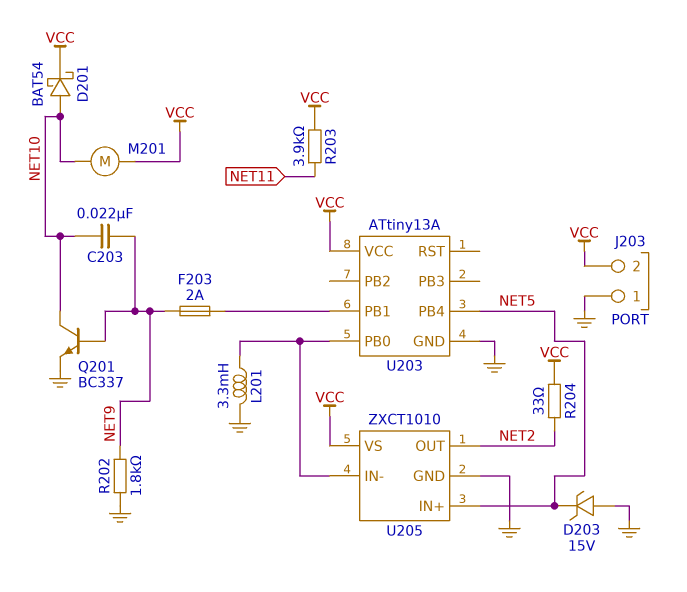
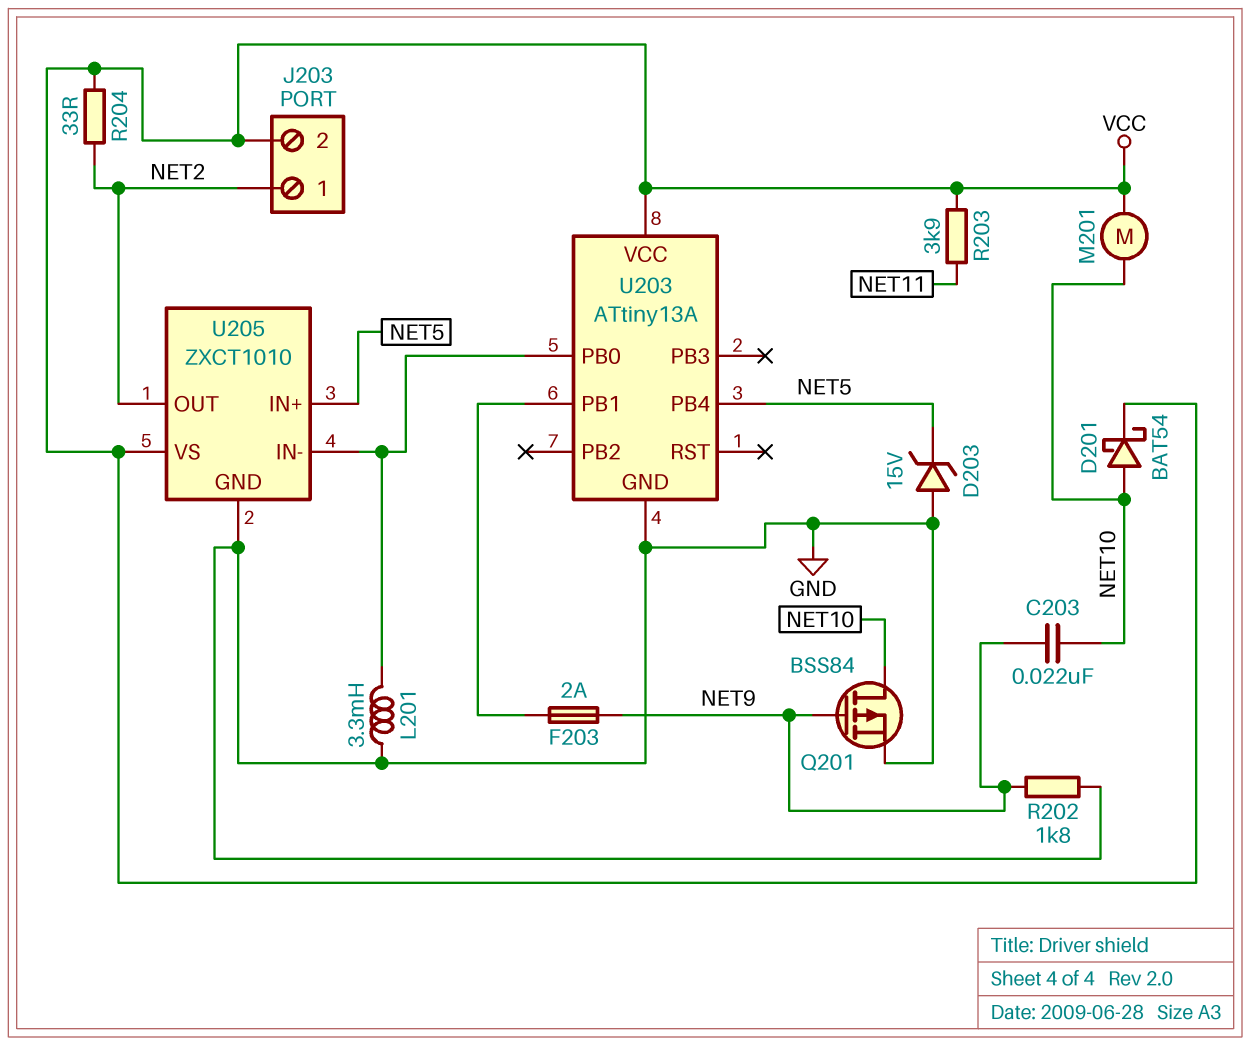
J203 pin 1: GND -> NET2
Q201: NPN BC337 (B NET9, C NET10, E GND) -> PMOS BSS84 (G NET9, D NET10, S GND)

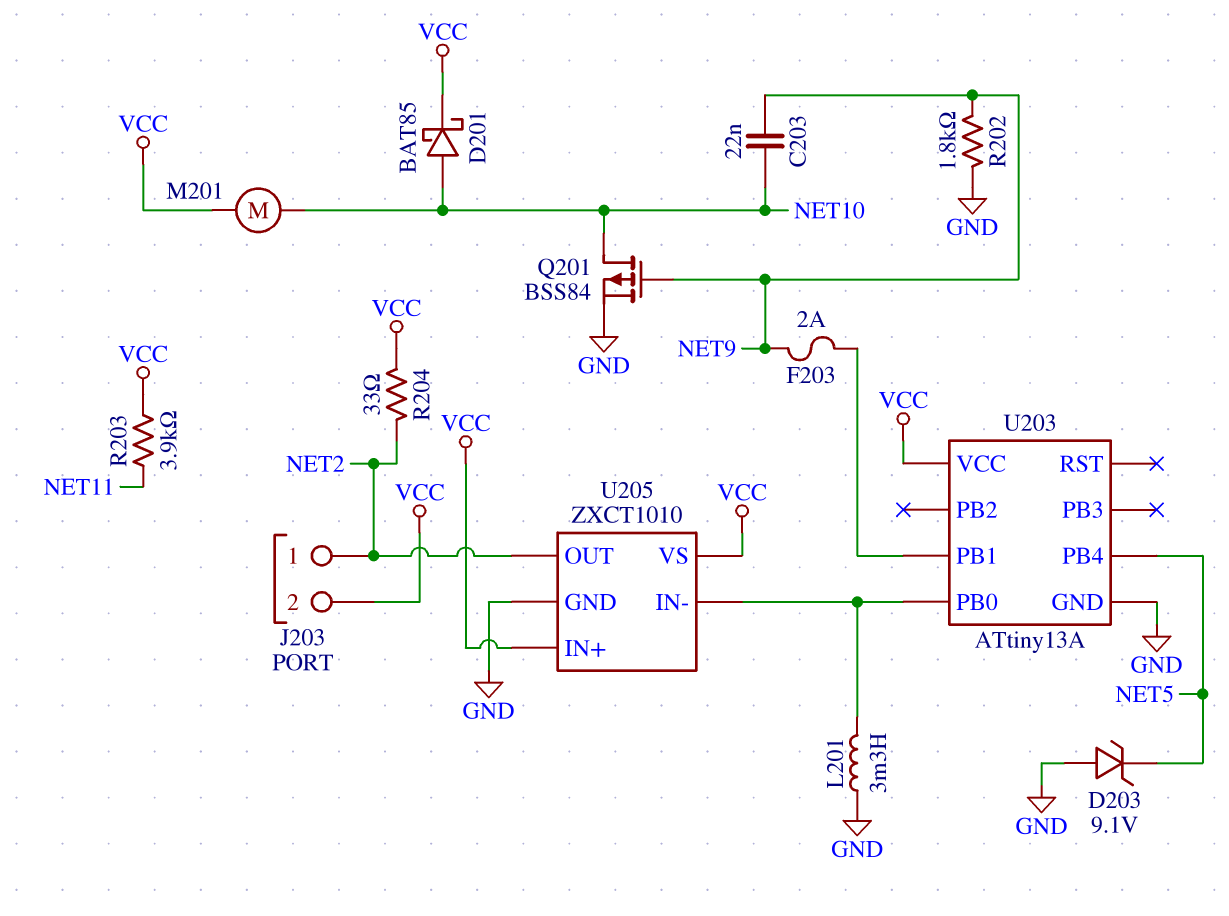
D201: schottky BAT54 (A NET10, K VCC) -> schottky BAT85 (A NET10, K VCC)
D203: zener 15V (A GND, K NET5) -> zener 9.1V (A GND, K NET5)
U205 pin IN+: NET5 -> VCC

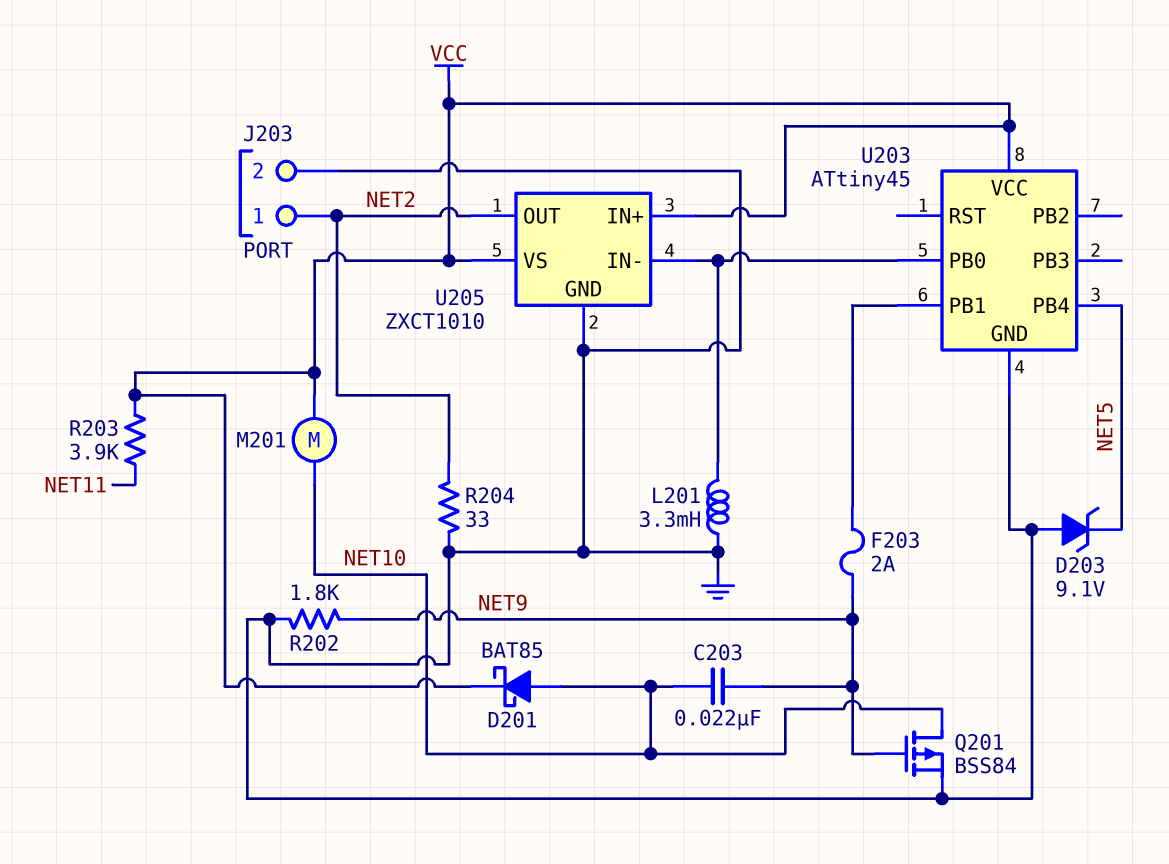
J203 pin 2: VCC -> GND
R204: 33 (NET2, VCC) -> 33 (GND, NET2)
U203: ATtiny13A -> ATtiny45

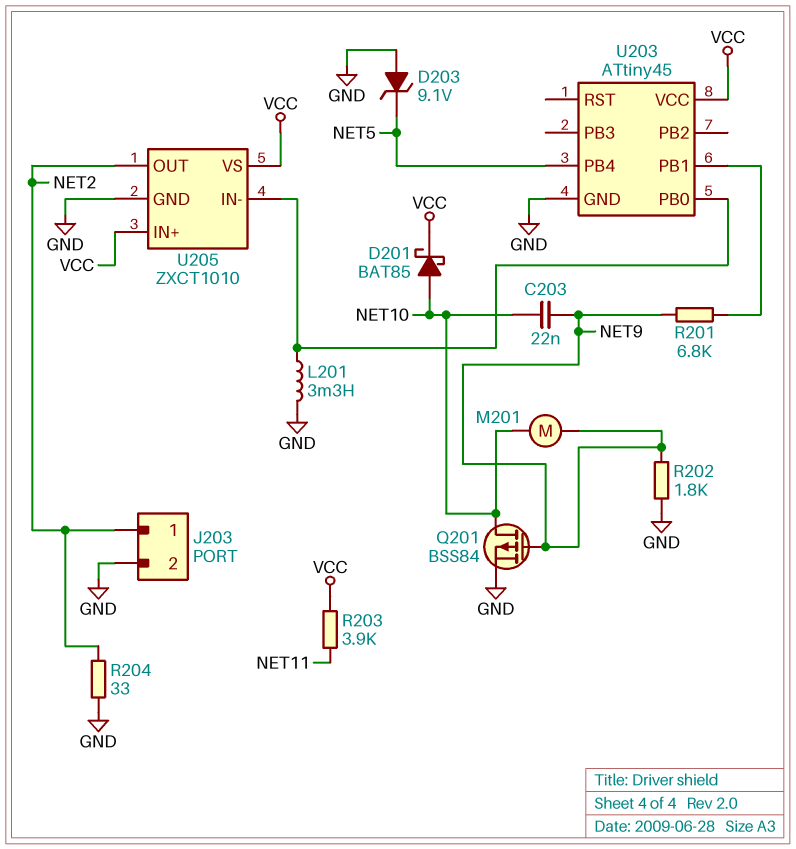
F203: 2A (NET9, U203/PB1) -> none
M201: motor (NET10, VCC) -> motor (NET9, NET10)
R201: none -> 6.8k (NET9, U203/PB1)

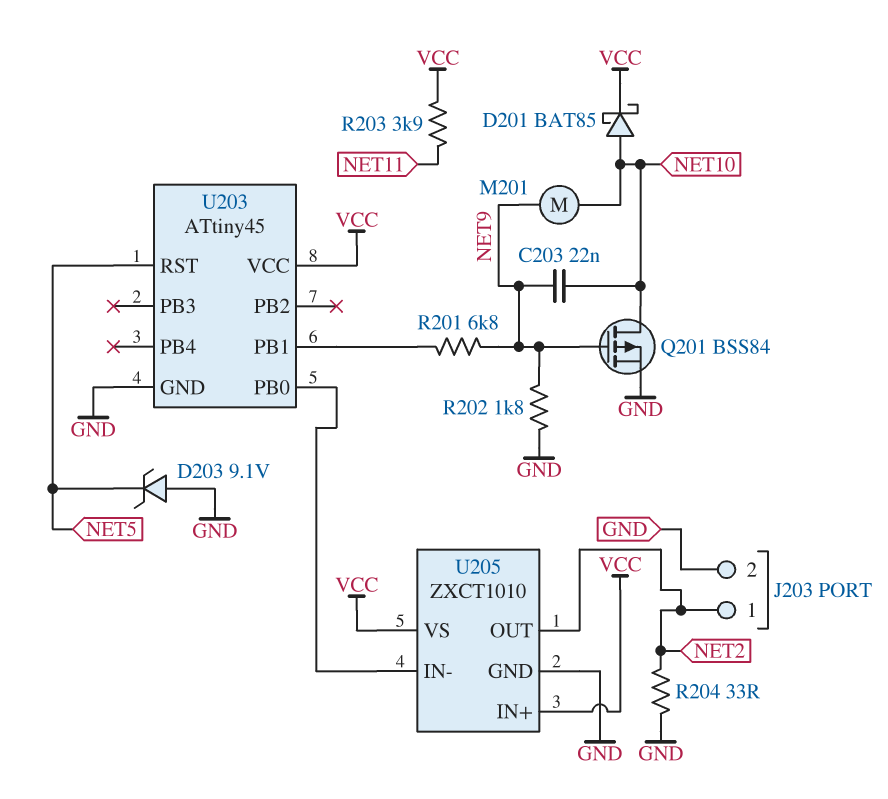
L201: 3.3mH (GND, U203/PB0) -> none
U203 pin PB4: NET5 -> none
U203 pin RST: none -> NET5

